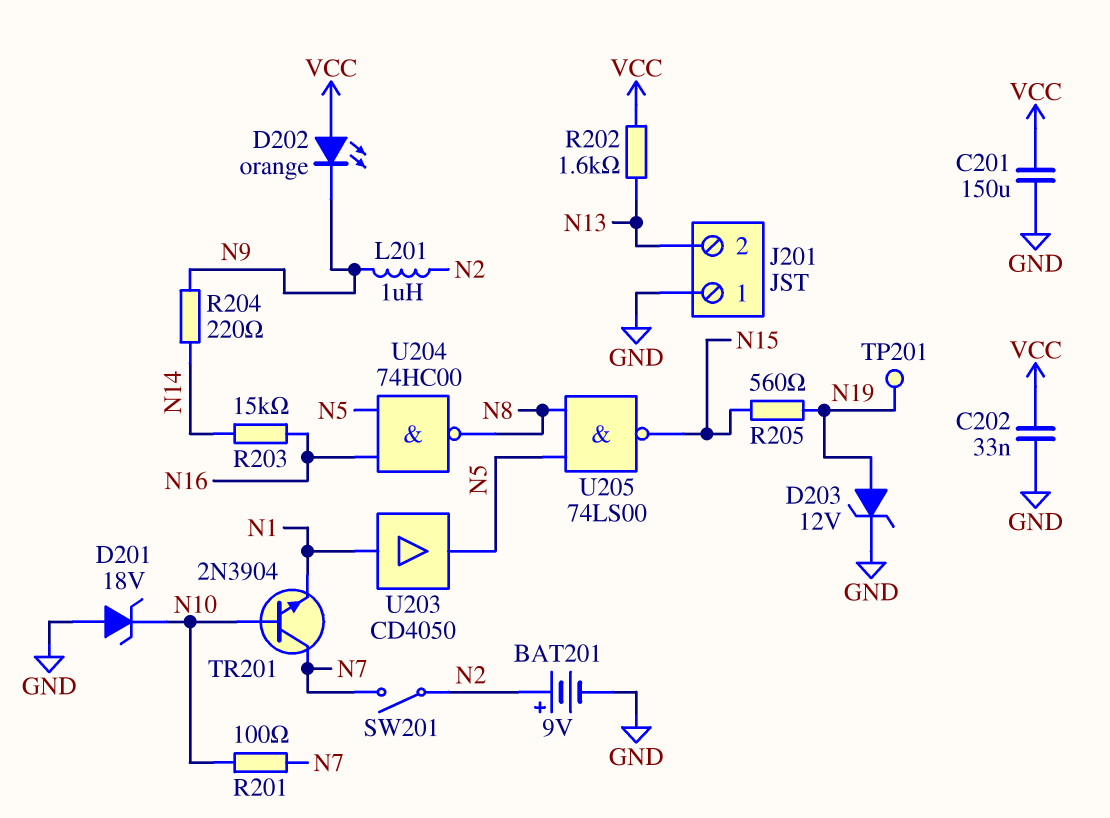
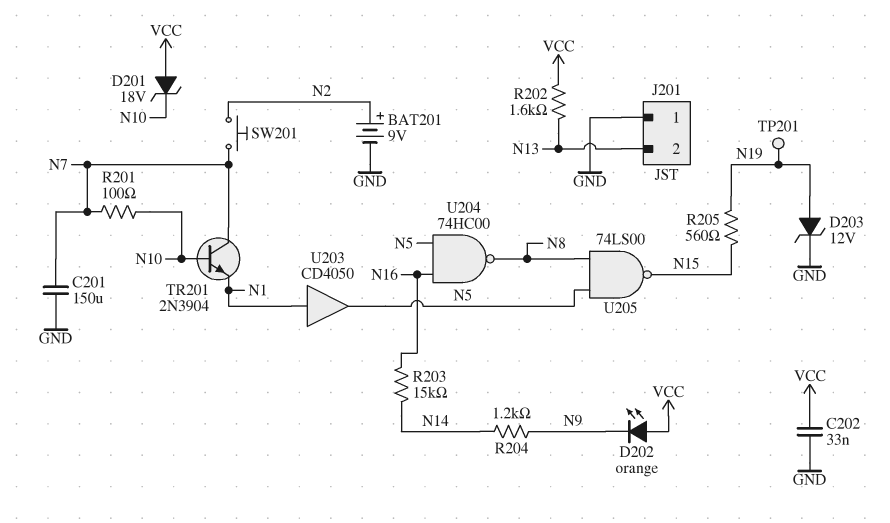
C201: 150uF (GND, VCC) -> 150uF (GND, N7)
D201: zener 18V (A GND, K N10) -> zener 18V (A VCC, K N10)
L201: 1uH (N2, N9) -> none
R204: 220 (N9, N14) -> 1.2k (N9, N14)
SW201: switch (N2, N7) -> button (N2, N7)

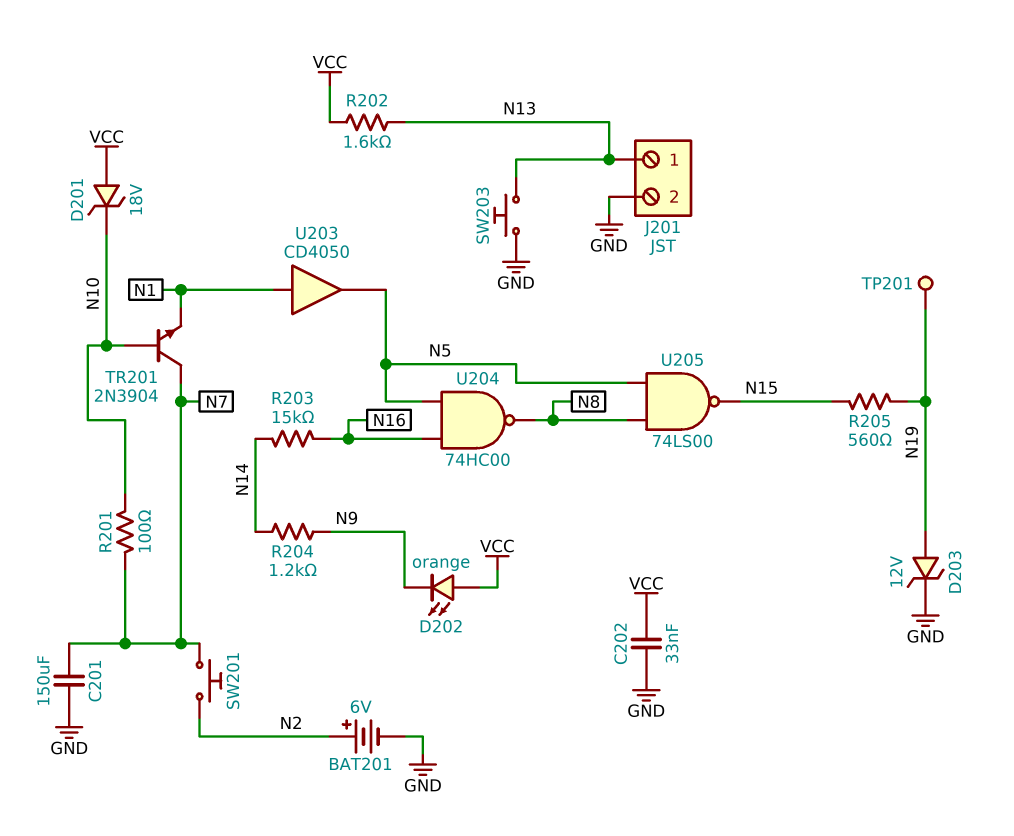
BAT201: 9V (plus N2, minus GND) -> 6V (plus N2, minus GND)
J201 pin 1: GND -> N13
J201 pin 2: N13 -> GND
SW203: none -> button (GND, N13)

